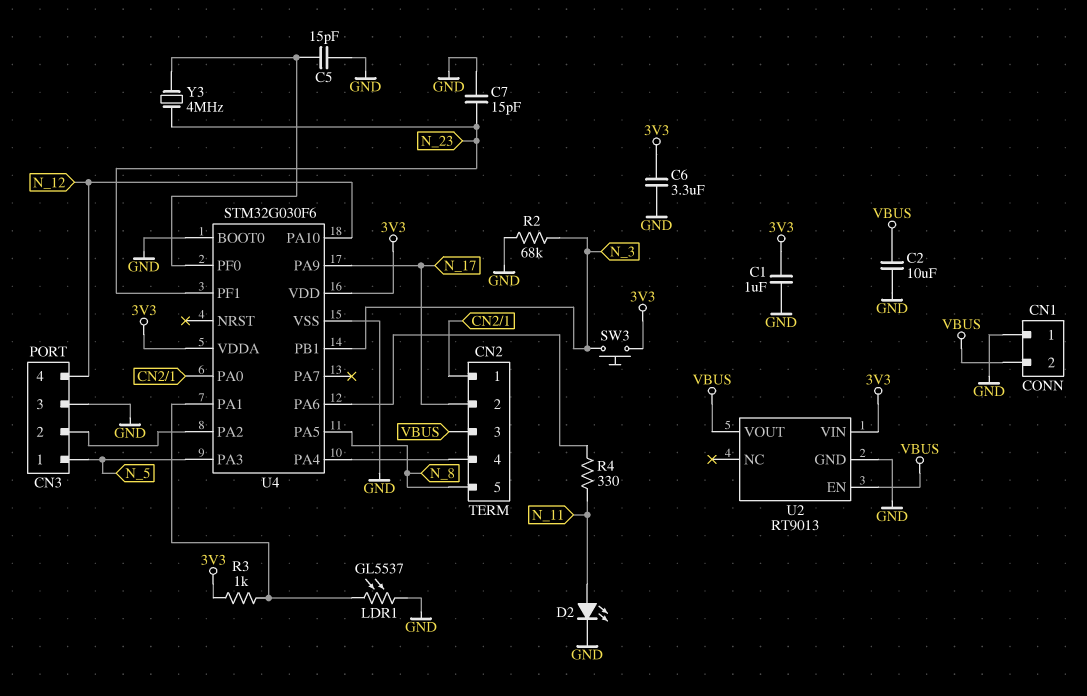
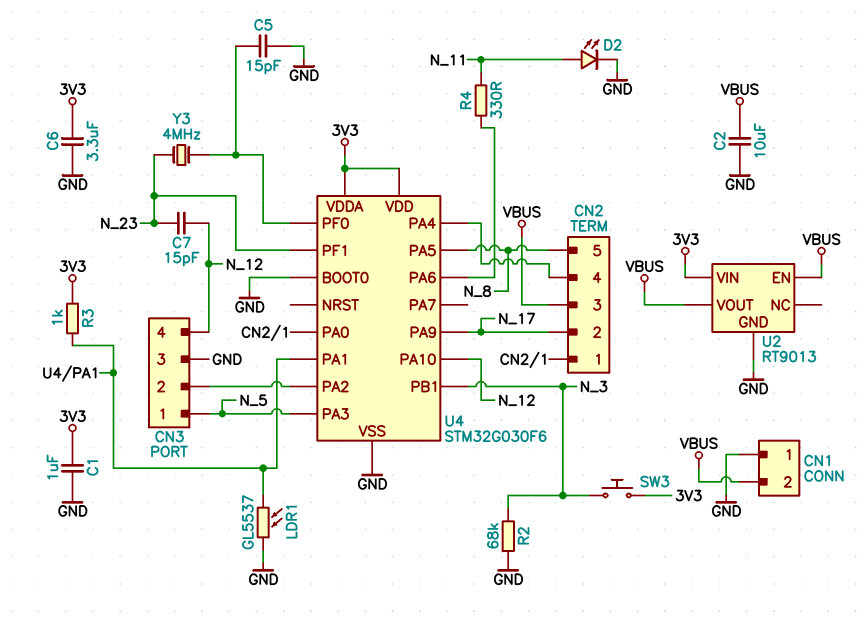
C7: 15pF (GND, N_23) -> 15pF (N_12, N_23)

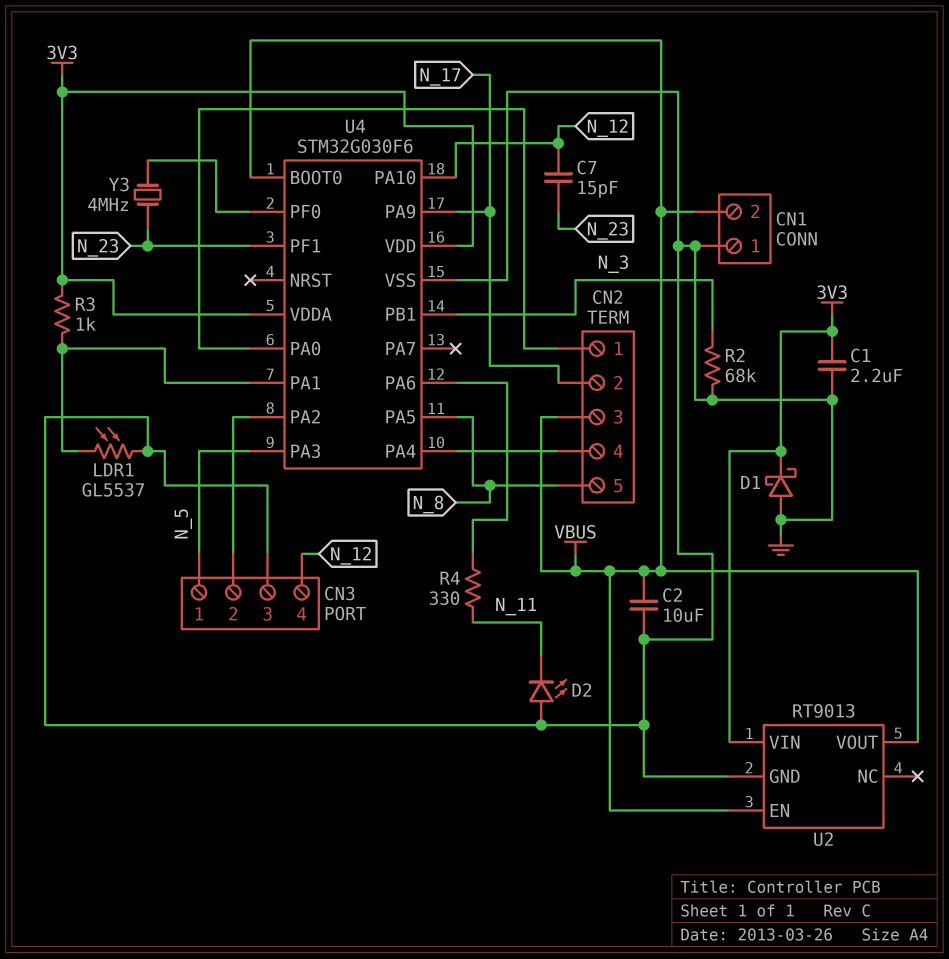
C1: 1uF (3V3, GND) -> 2.2uF (3V3, GND)
C5: 15pF (GND, U4/PF0) -> none
C6: 3.3uF (3V3, GND) -> none
D1: none -> schottky (A GND, K 3V3)
D2: LED (A N_11, K GND) -> LED (A GND, K N_11)
SW3: button (3V3, N_3) -> none
U4 pin BOOT0: GND -> VBUS

